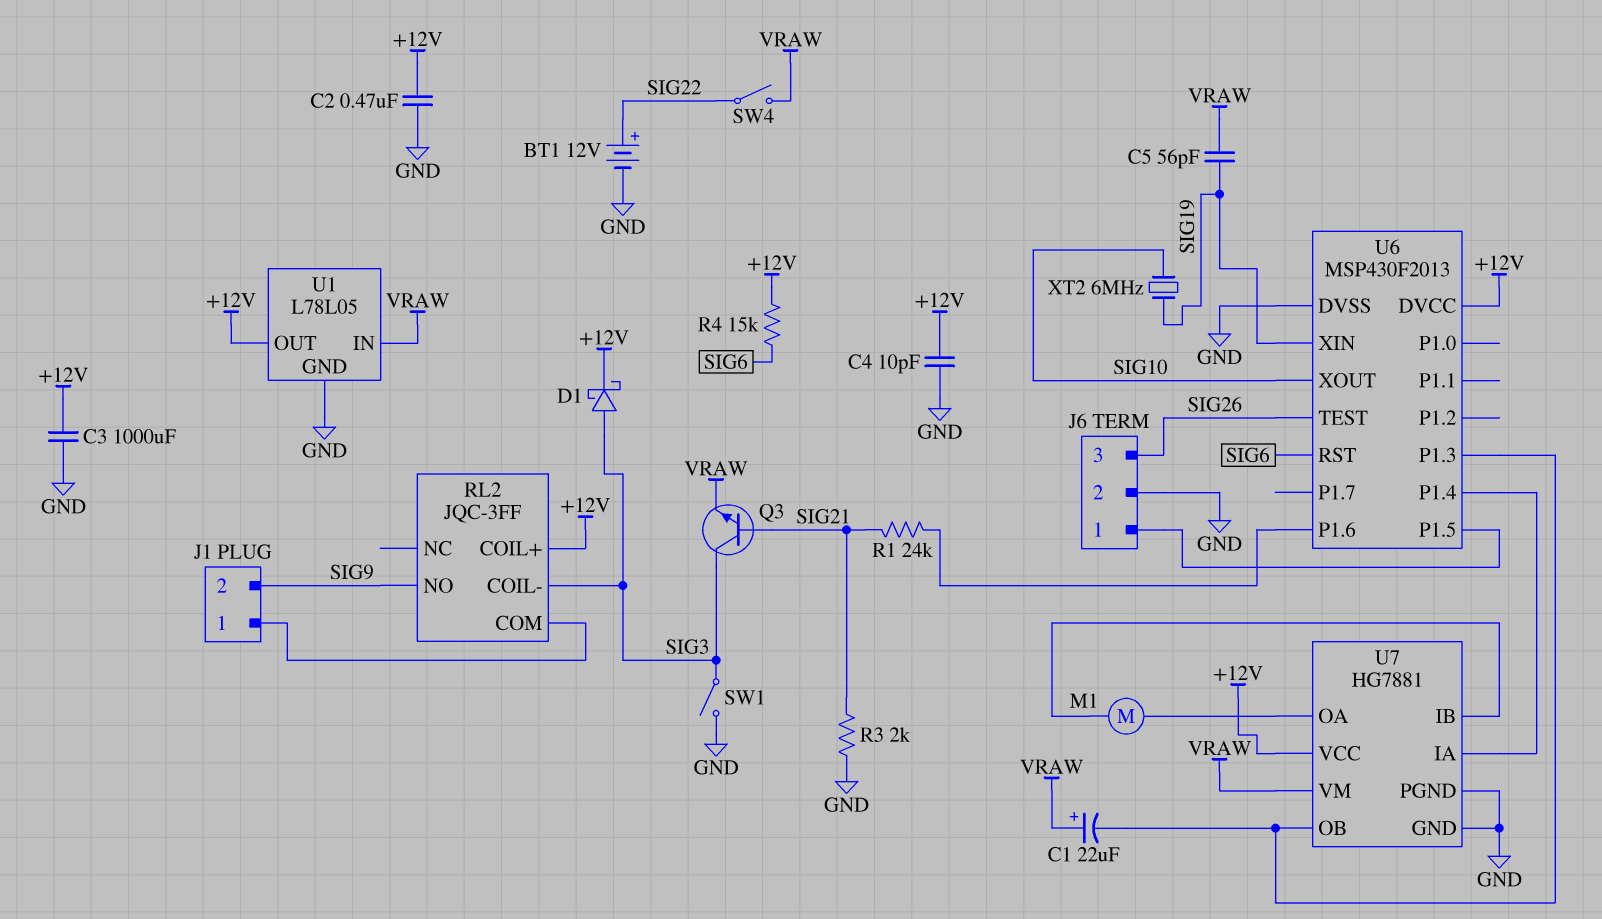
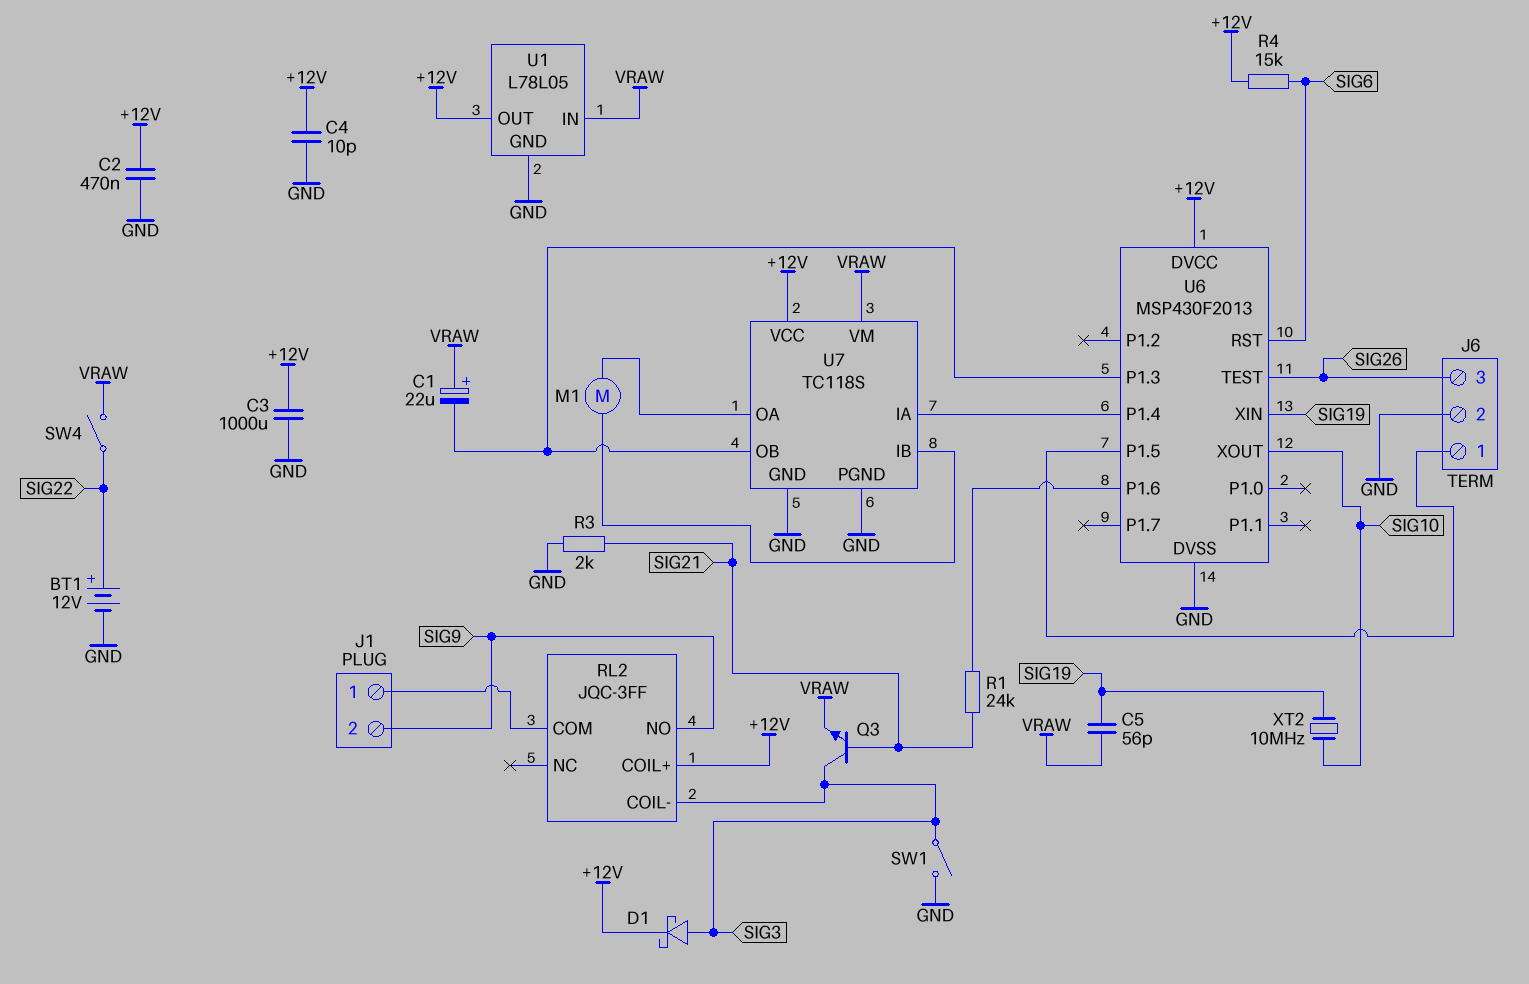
U7: HG7881 -> TC118S
XT2: 6MHz (SIG10, SIG19) -> 10MHz (SIG10, SIG19)

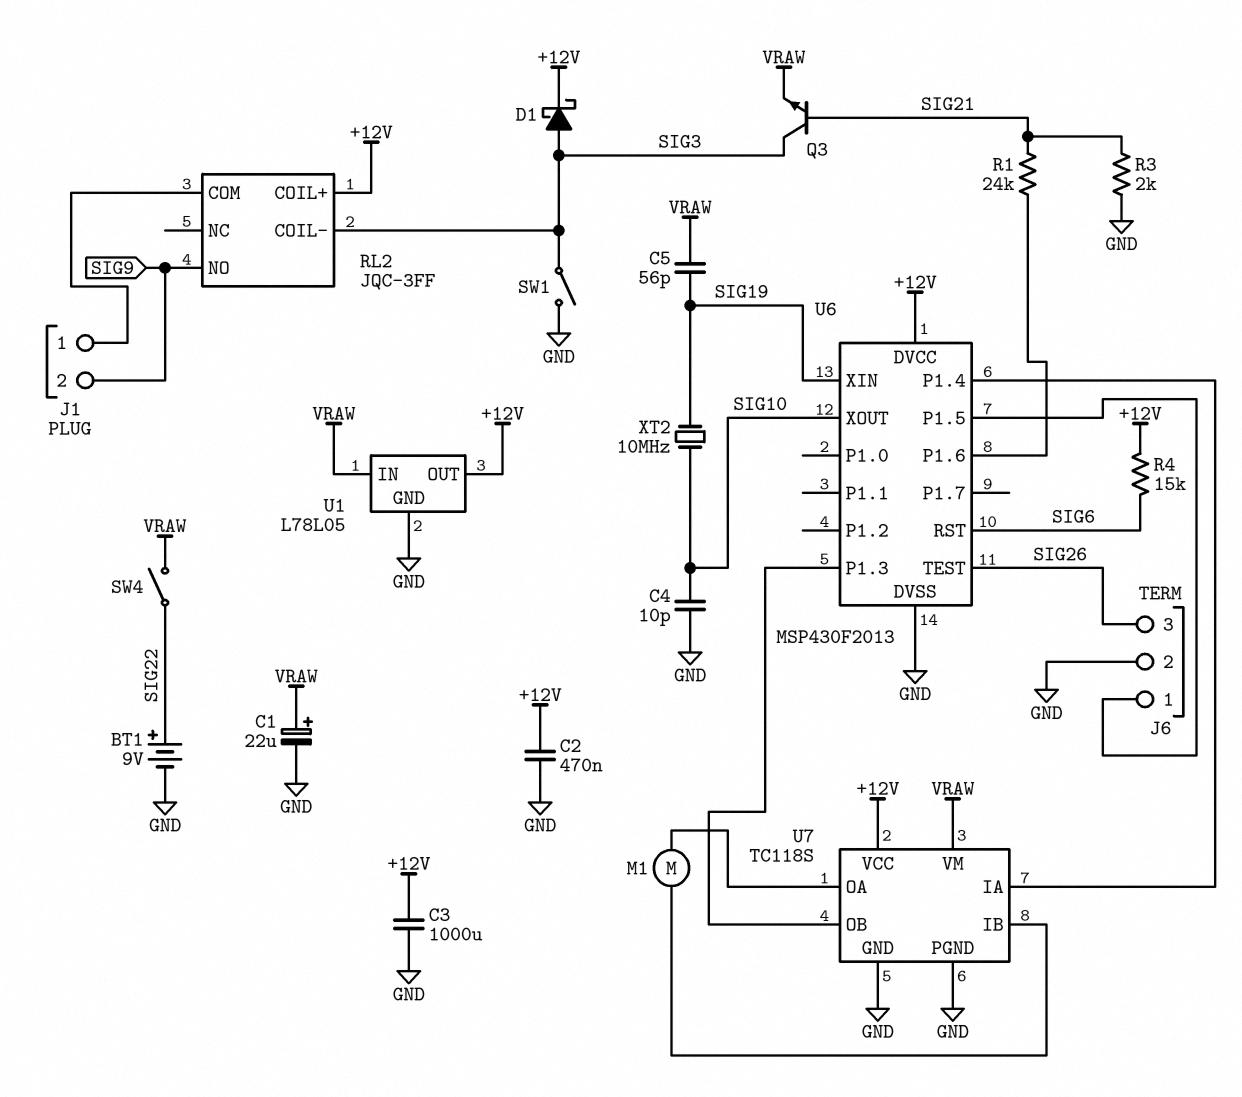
BT1: 12V (plus SIG22, minus GND) -> 9V (plus SIG22, minus GND)
C1: 22uF (plus VRAW, minus U6/P1.3) -> 22uF (plus VRAW, minus GND)
C4: 10pF (+12V, GND) -> 10pF (GND, SIG10)

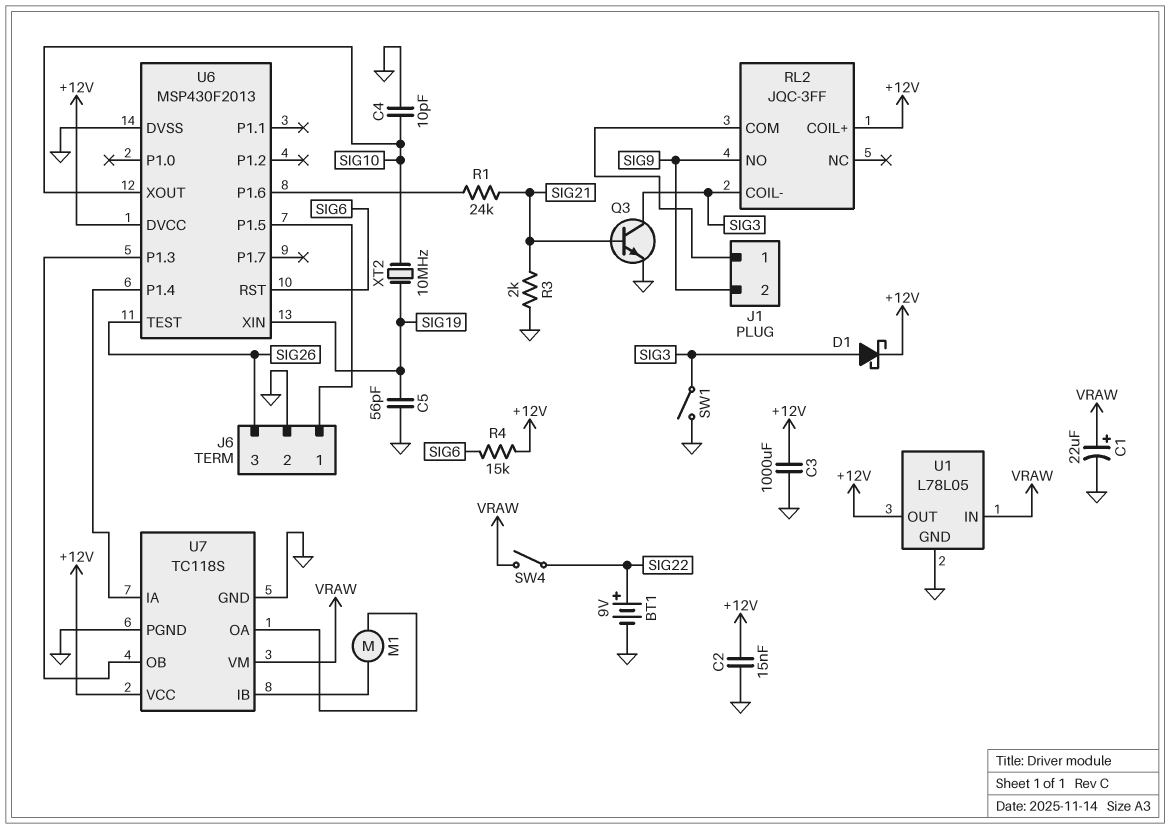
C2: 470nF (+12V, GND) -> 15nF (+12V, GND)
C5: 56pF (SIG19, VRAW) -> 56pF (GND, SIG19)
Q3: NPN (B SIG21, C SIG3, E VRAW) -> NPN (B SIG21, C SIG3, E GND)

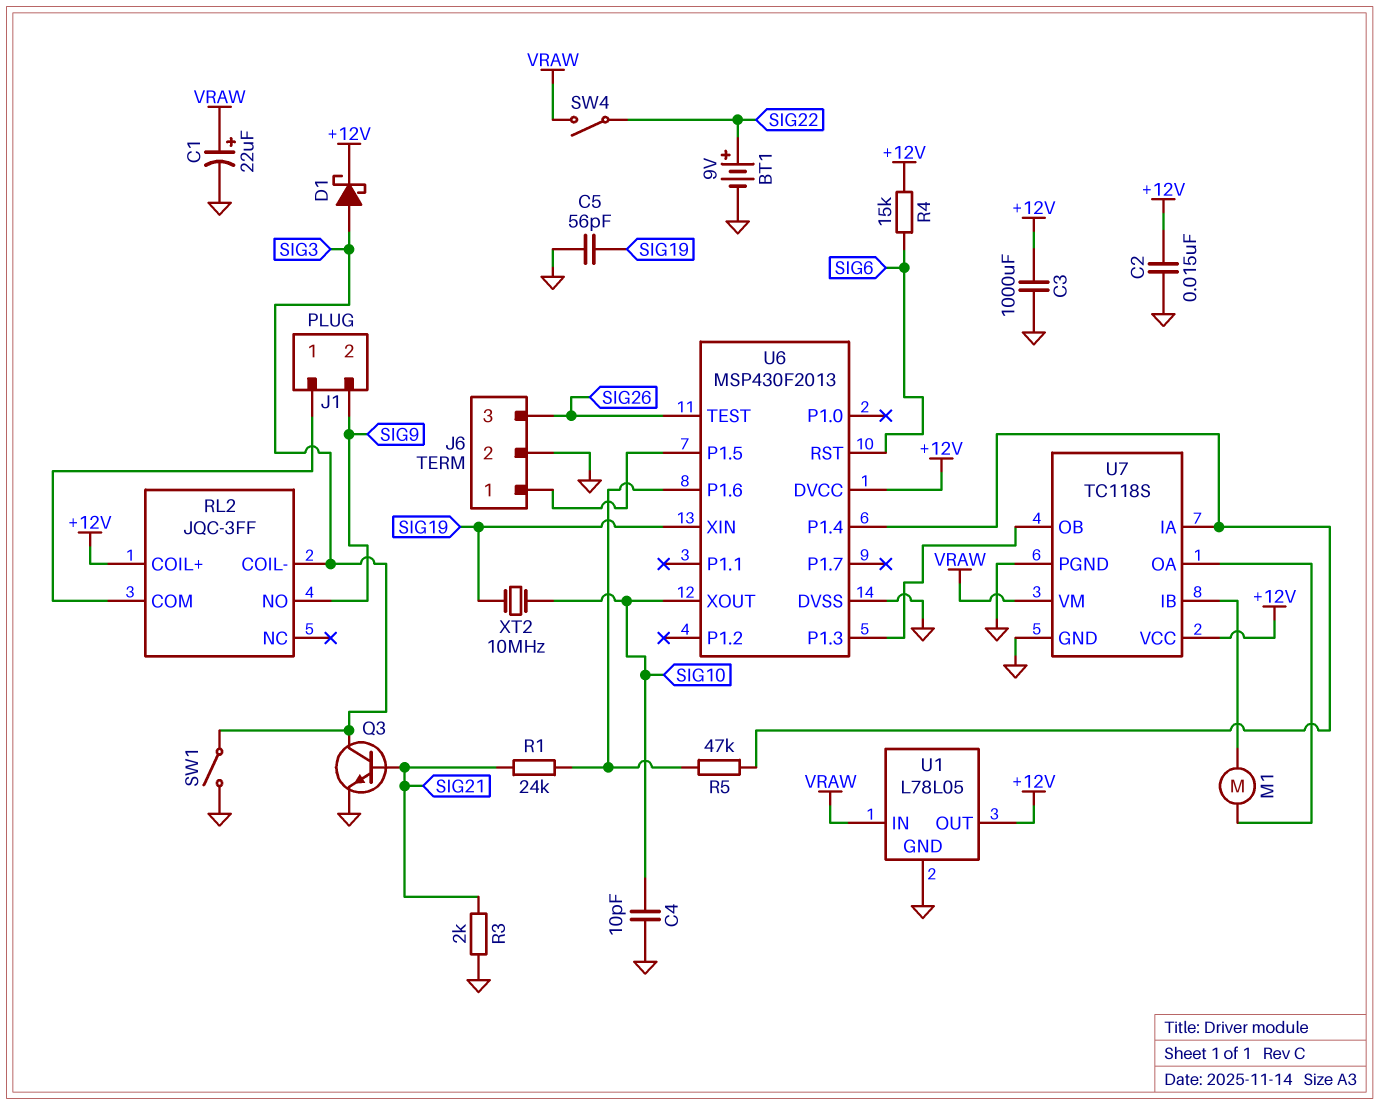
R5: none -> 47k (U6/P1.4, U6/P1.6)

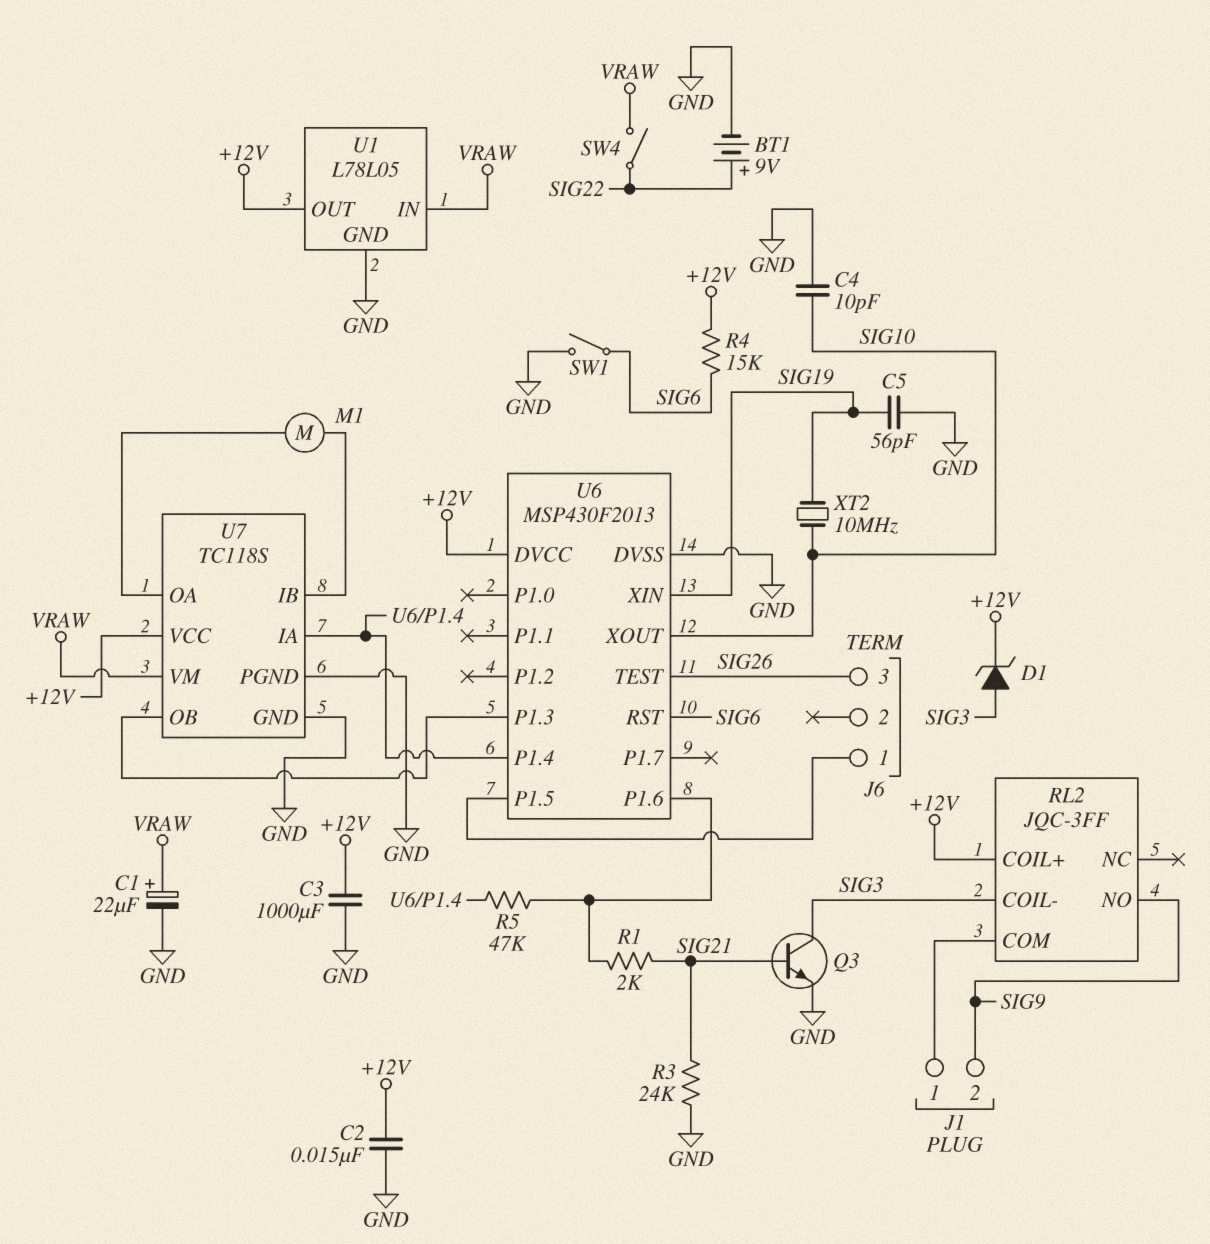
D1: schottky (A SIG3, K +12V) -> zener (A SIG3, K +12V)
J6 pin 2: GND -> none
R1: 24k (SIG21, U6/P1.6) -> 2k (SIG21, U6/P1.6)
R3: 2k (GND, SIG21) -> 24k (GND, SIG21)
SW1: switch (GND, SIG3) -> switch (GND, SIG6)

